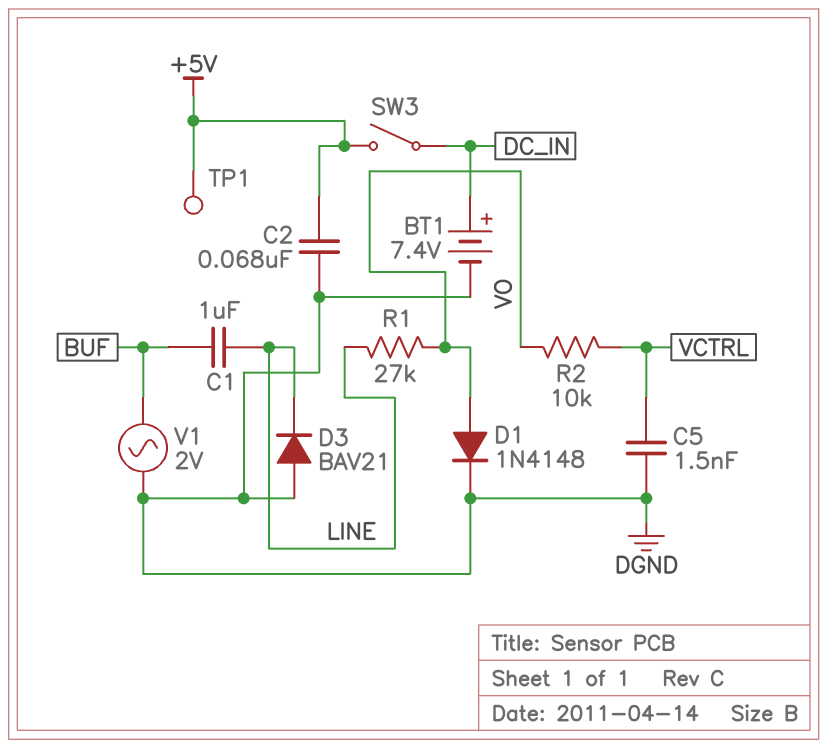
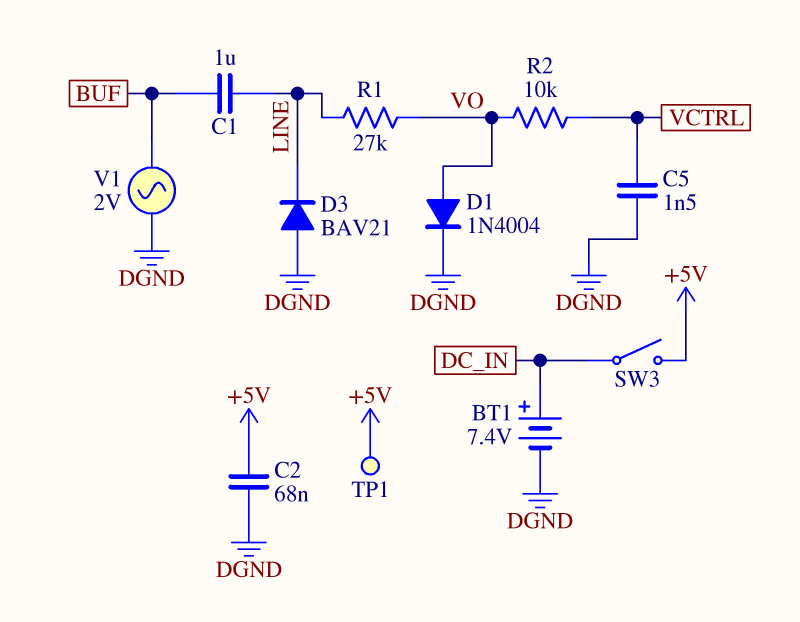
D1: diode 1N4148 (A VO, K DGND) -> diode 1N4004 (A VO, K DGND)

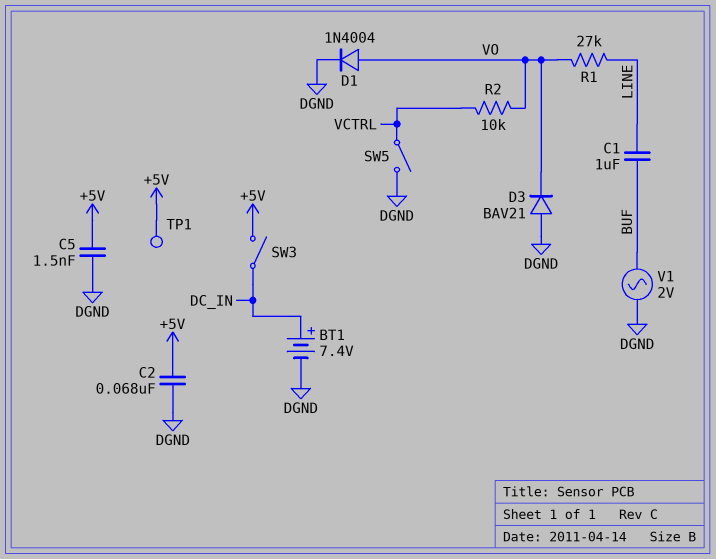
C5: 1.5nF (DGND, VCTRL) -> 1.5nF (+5V, DGND)
D3: diode BAV21 (A DGND, K LINE) -> diode BAV21 (A DGND, K VO)
SW5: none -> switch (DGND, VCTRL)

